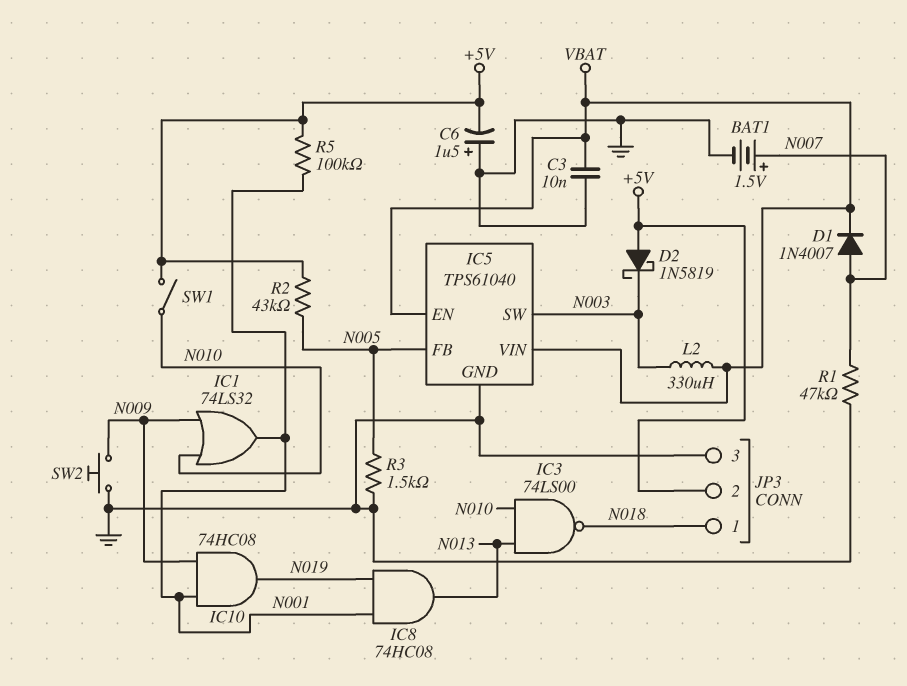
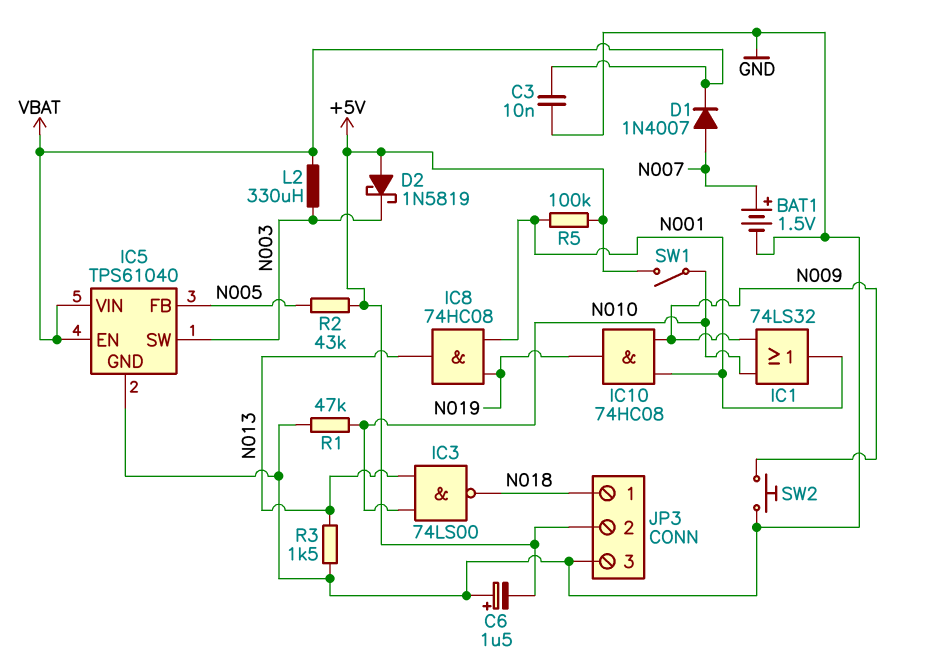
R1: 47k (GND, N007) -> 47k (GND, N010)
R3: 1.5k (GND, N005) -> 1.5k (GND, N013)

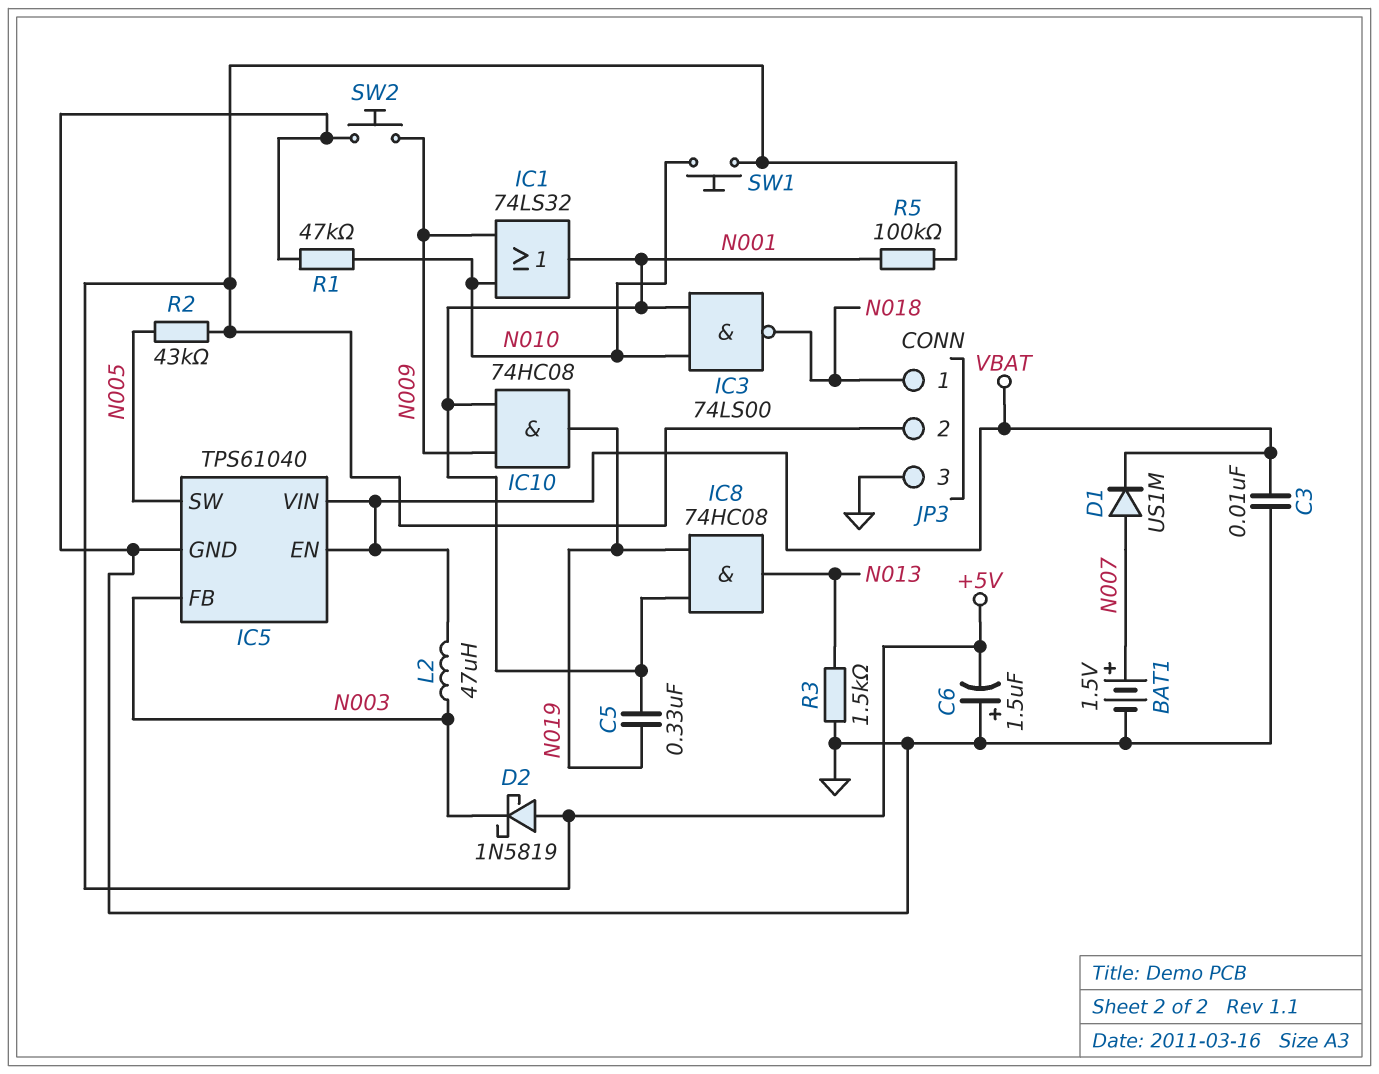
C5: none -> 330nF (N001, N019)
D1: diode 1N4007 (A N007, K VBAT) -> diode US1M (A N007, K VBAT)
IC3: NAND 74LS00 (in N010, in N013, out N018) -> NAND 74LS00 (in N001, in N010, out N018)
IC5 pin FB: N005 -> N003
IC5 pin SW: N003 -> N005
L2: 330uH (N003, VBAT) -> 47uH (N003, VBAT)
SW1: switch (+5V, N010) -> button (+5V, N010)

